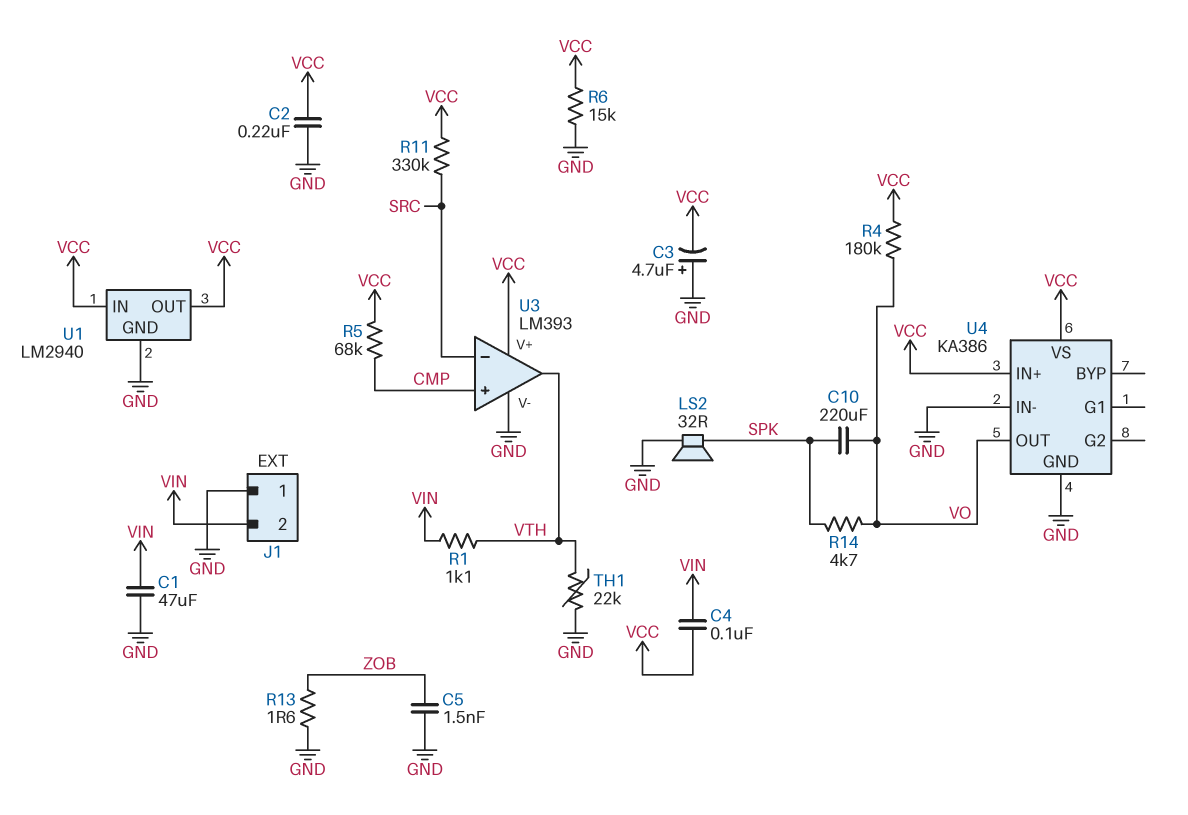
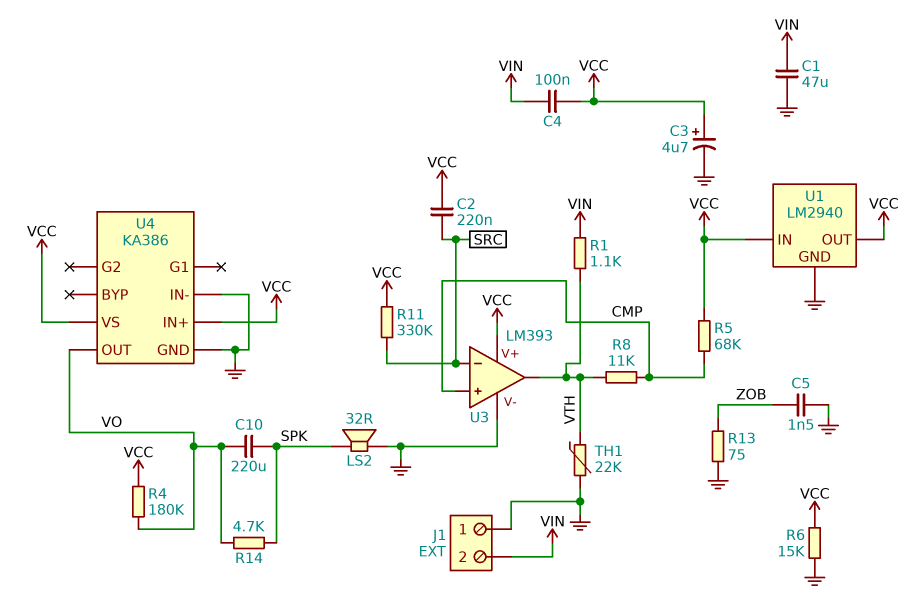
C2: 220nF (GND, VCC) -> 220nF (SRC, VCC)
C3: 4.7uF (plus GND, minus VCC) -> 4.7uF (plus VCC, minus GND)
R8: none -> 11k (CMP, VTH)
R13: 1.6 (GND, ZOB) -> 75 (GND, ZOB)

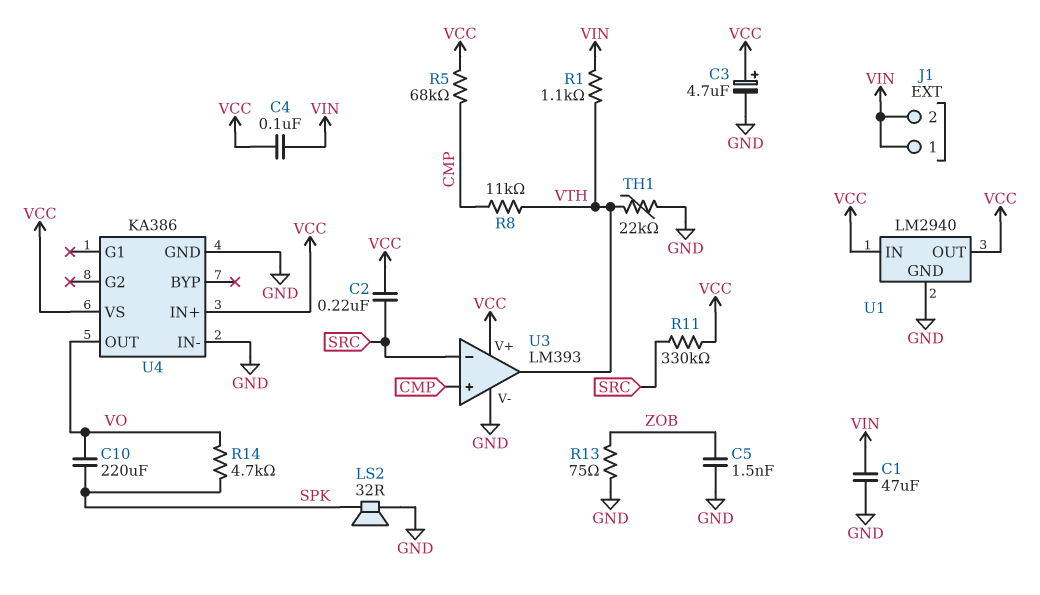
J1 pin 1: GND -> VIN
R4: 180k (VCC, VO) -> none
R6: 15k (GND, VCC) -> none

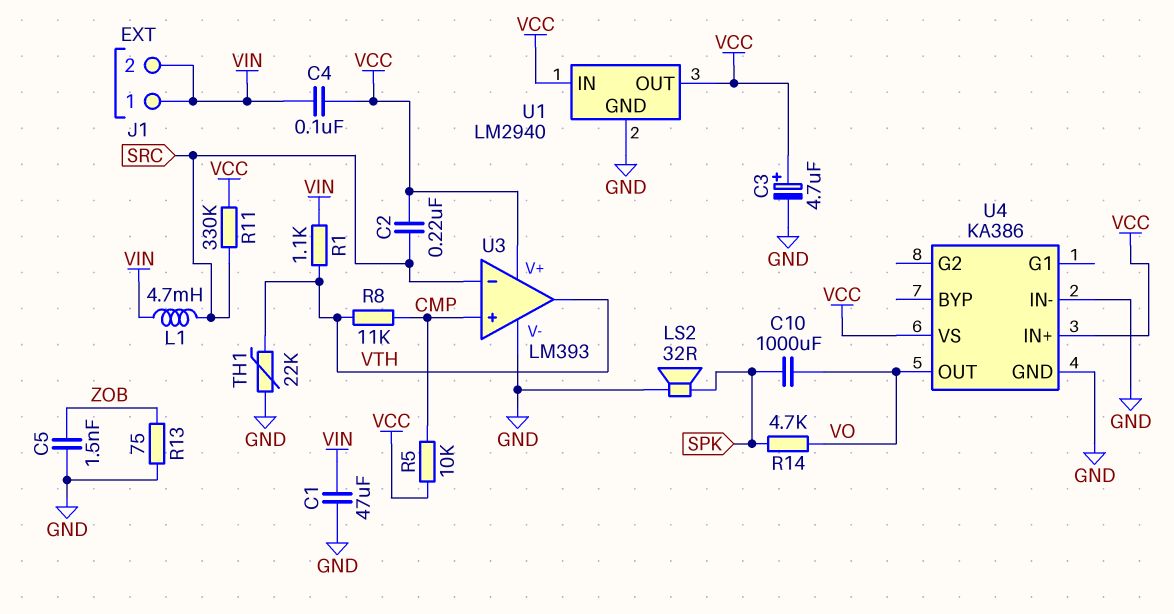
C10: 220uF (SPK, VO) -> 1000uF (SPK, VO)
L1: none -> 4.7mH (SRC, VIN)
R5: 68k (CMP, VCC) -> 10k (CMP, VCC)

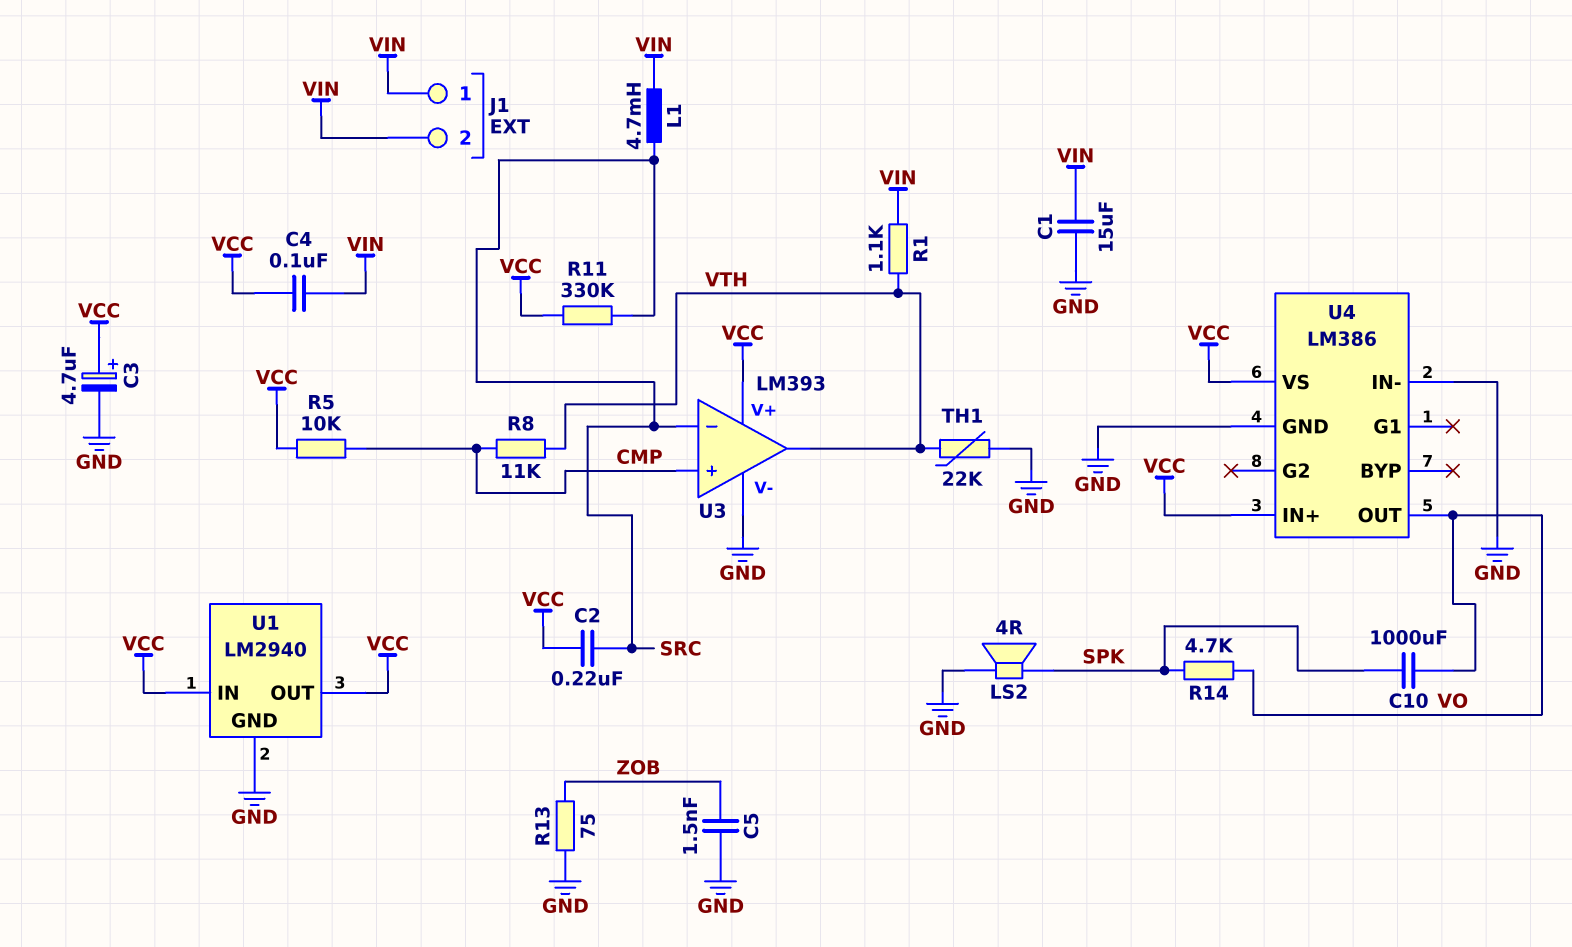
C1: 47uF (GND, VIN) -> 15uF (GND, VIN)
LS2: speaker 32R (GND, SPK) -> speaker 4R (GND, SPK)
U4: KA386 -> LM386

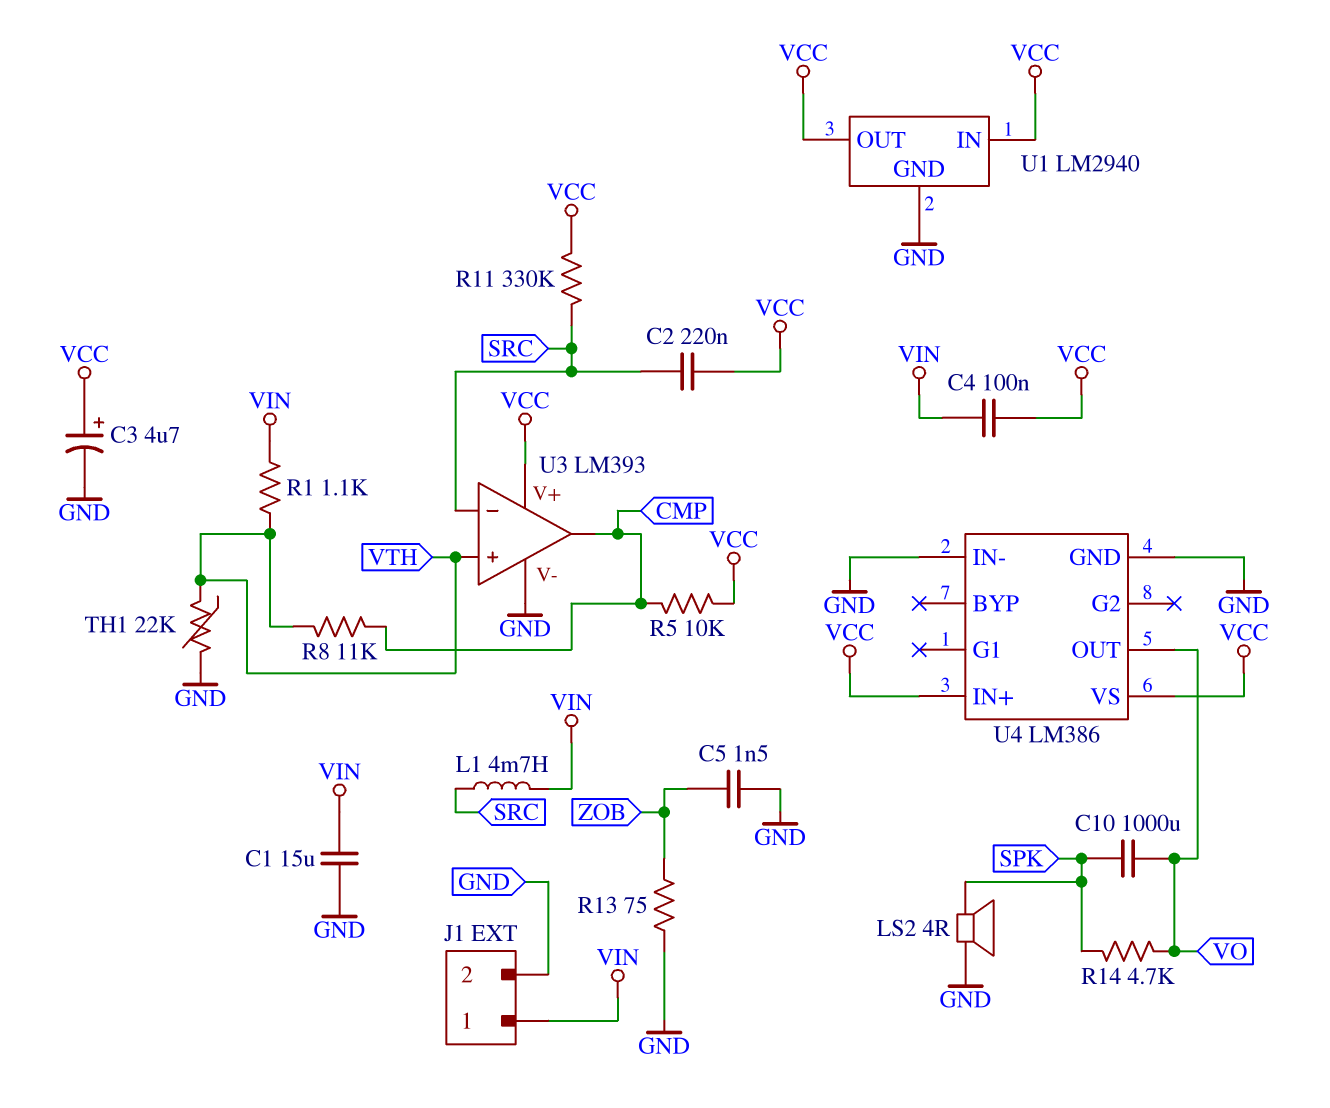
J1 pin 2: VIN -> GND
U3 pin in+: CMP -> VTH
U3 pin out: VTH -> CMP

